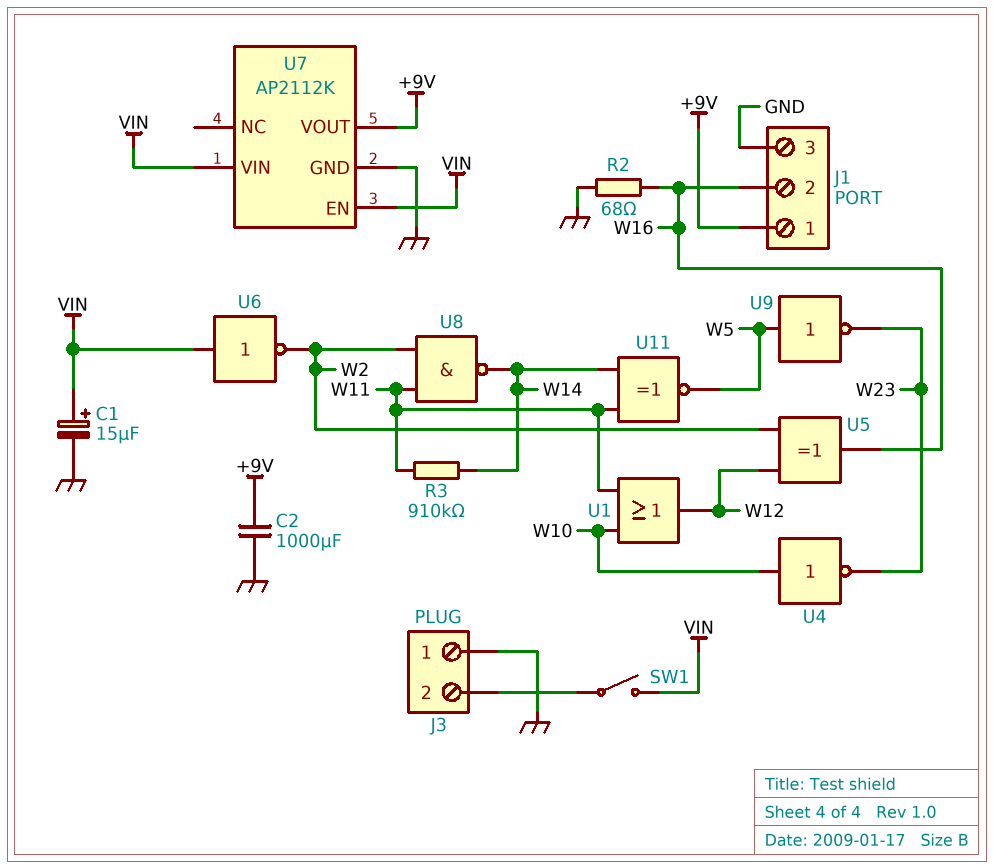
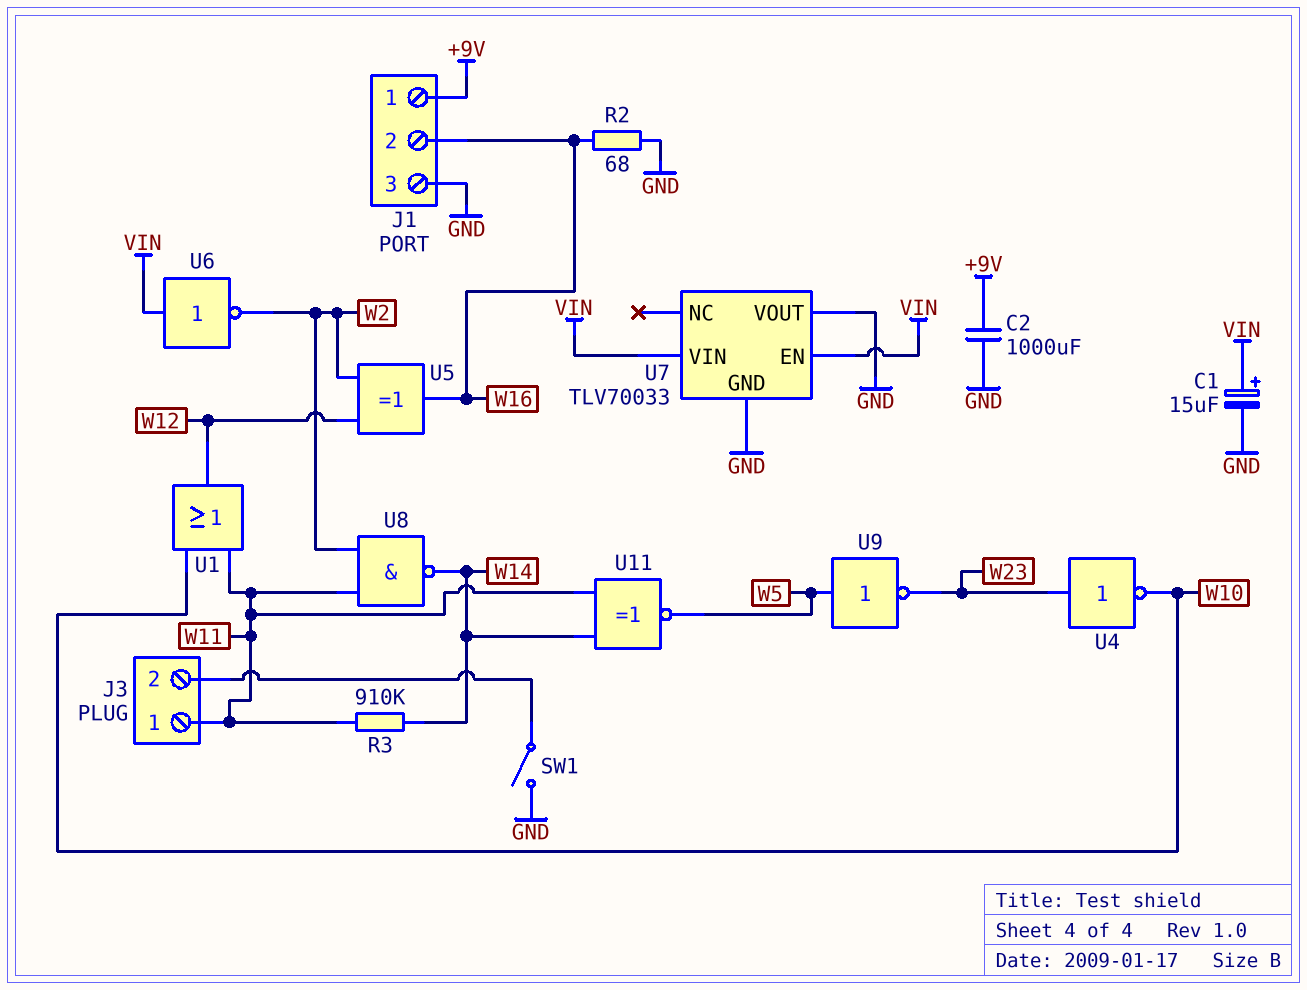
J3 pin 1: GND -> W11
SW1: switch (J3/2, VIN) -> switch (GND, J3/2)
U4: NOT (in W10, out W23) -> NOT (in W23, out W10)
U7: AP2112K -> TLV70033
U7 pin VOUT: +9V -> GND

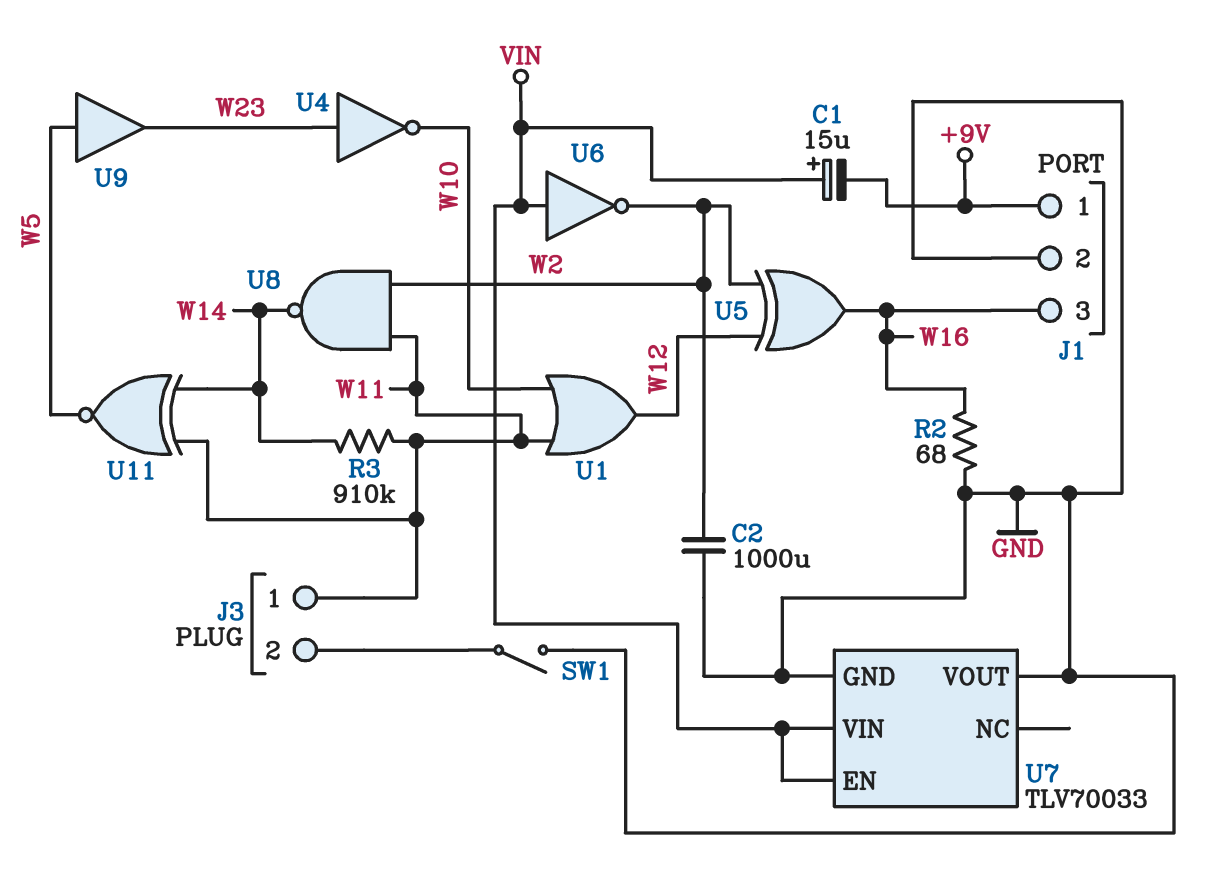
C1: 15uF (plus VIN, minus GND) -> 15uF (plus VIN, minus +9V)
C2: 1000uF (+9V, GND) -> 1000uF (GND, W2)
J1 pin 2: W16 -> GND
J1 pin 3: GND -> W16
U9: NOT (in W5, out W23) -> buffer (in W5, out W23)

